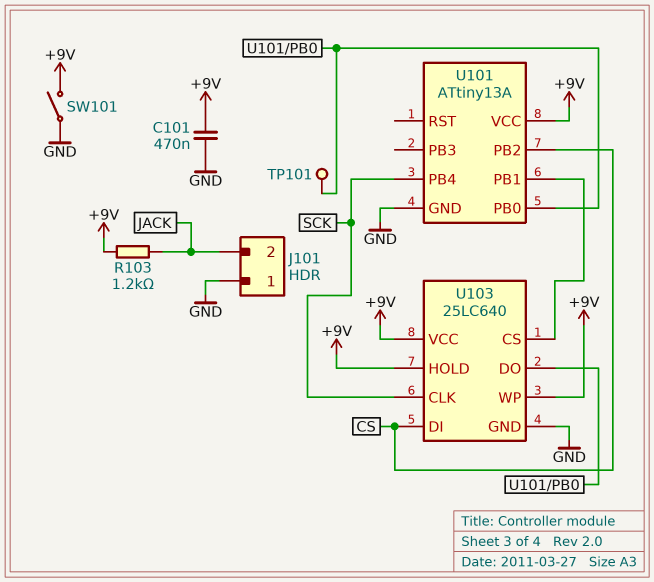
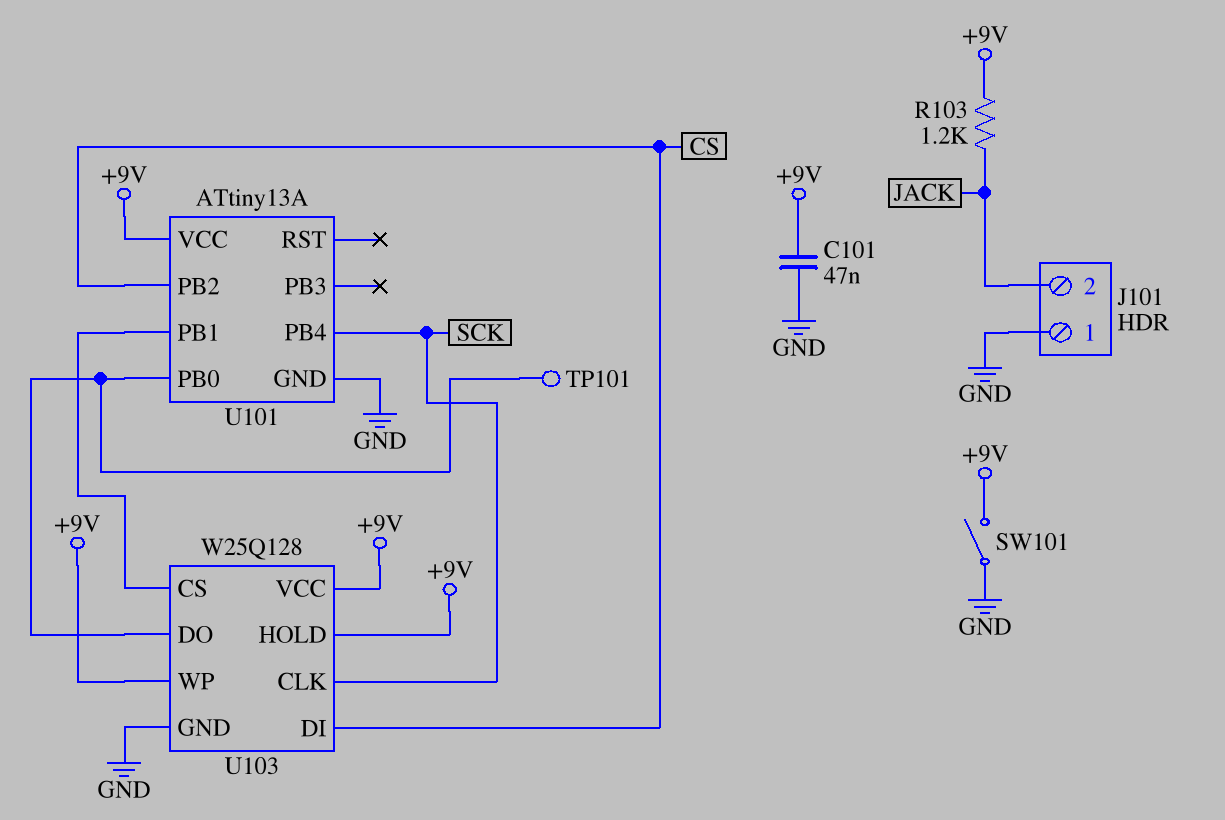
C101: 470nF (+9V, GND) -> 47nF (+9V, GND)
U103: 25LC640 -> W25Q128

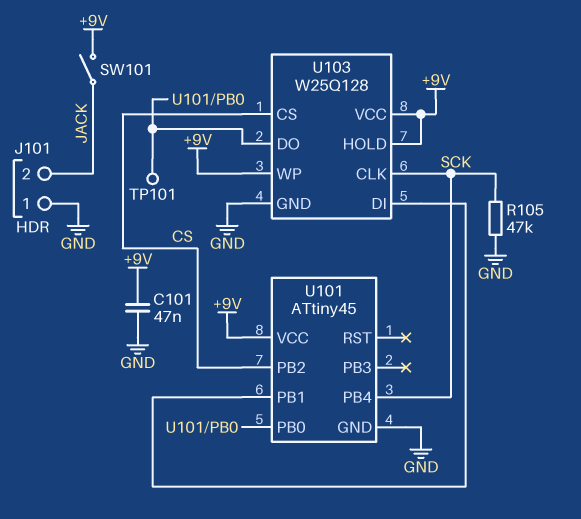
R103: 1.2k (+9V, JACK) -> none
R105: none -> 47k (GND, SCK)
SW101: switch (+9V, GND) -> switch (+9V, JACK)
U101: ATtiny13A -> ATtiny45
U103 pin CS: U101/PB1 -> CS
U103 pin DI: CS -> U101/PB1

